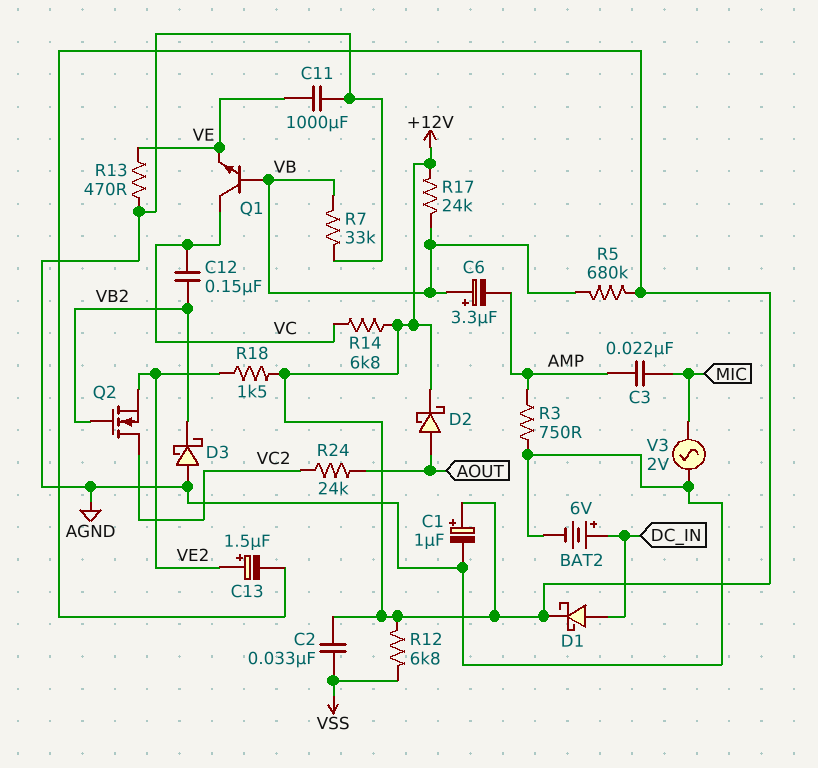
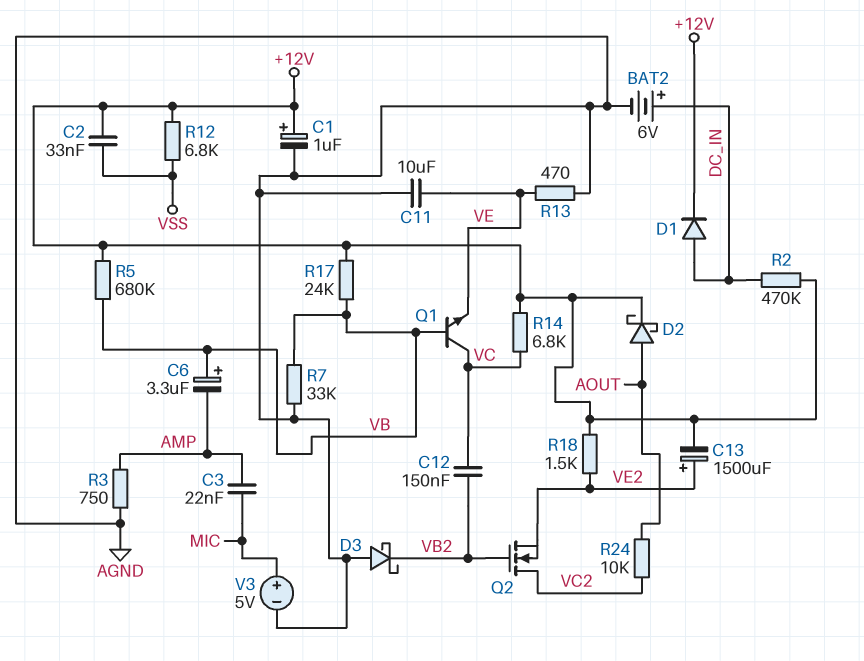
C11: 1000uF (AGND, VE) -> 10uF (AGND, VE)
C13: 1.5uF (plus VE2, minus +12V) -> 1500uF (plus VE2, minus +12V)
D1: schottky (A DC_IN, K +12V) -> diode (A DC_IN, K +12V)
R2: none -> 470k (+12V, DC_IN)
R24: 24k (AOUT, VC2) -> 10k (AOUT, VC2)
V3: AC 2V (AGND, MIC) -> 5V (plus MIC, minus AGND)

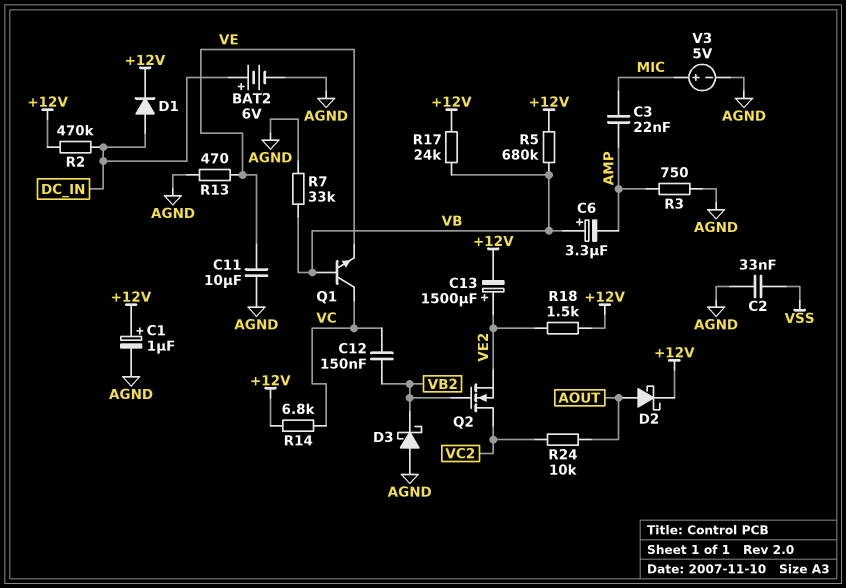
C2: 33nF (+12V, VSS) -> 33nF (AGND, VSS)
R12: 6.8k (+12V, VSS) -> none

